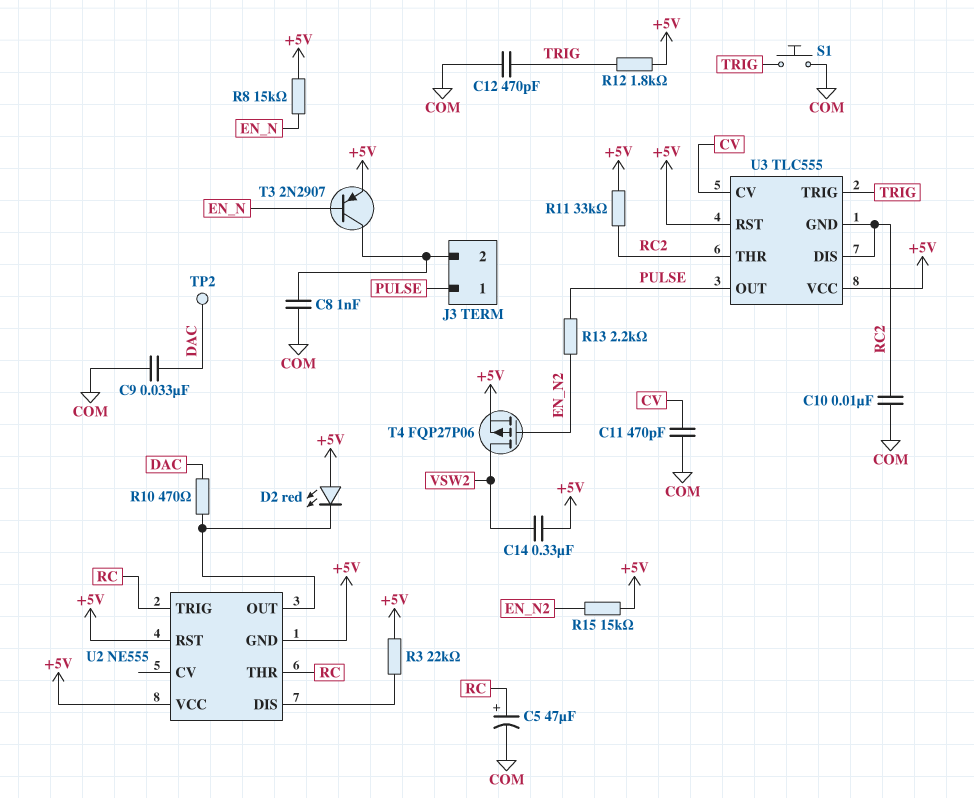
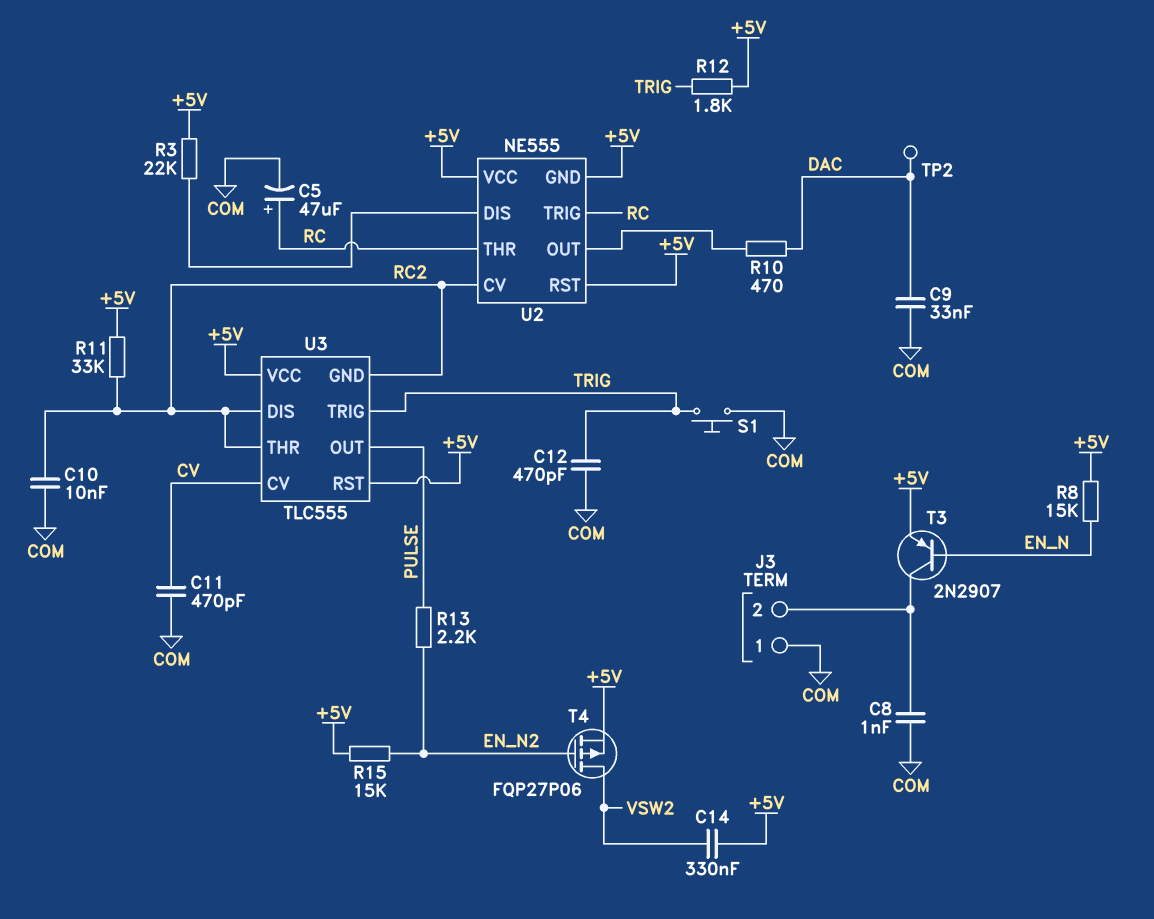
D2: LED red (A +5V, K U2/OUT) -> none
J3 pin 1: PULSE -> COM
U2 pin CV: none -> RC2

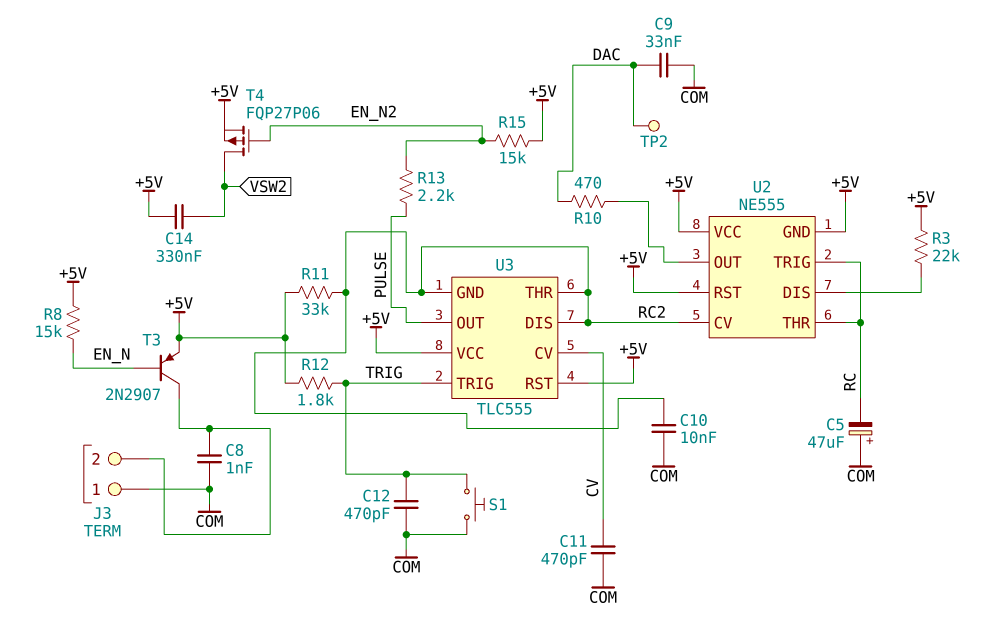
C5: 47uF (plus RC, minus COM) -> 47uF (plus COM, minus RC)

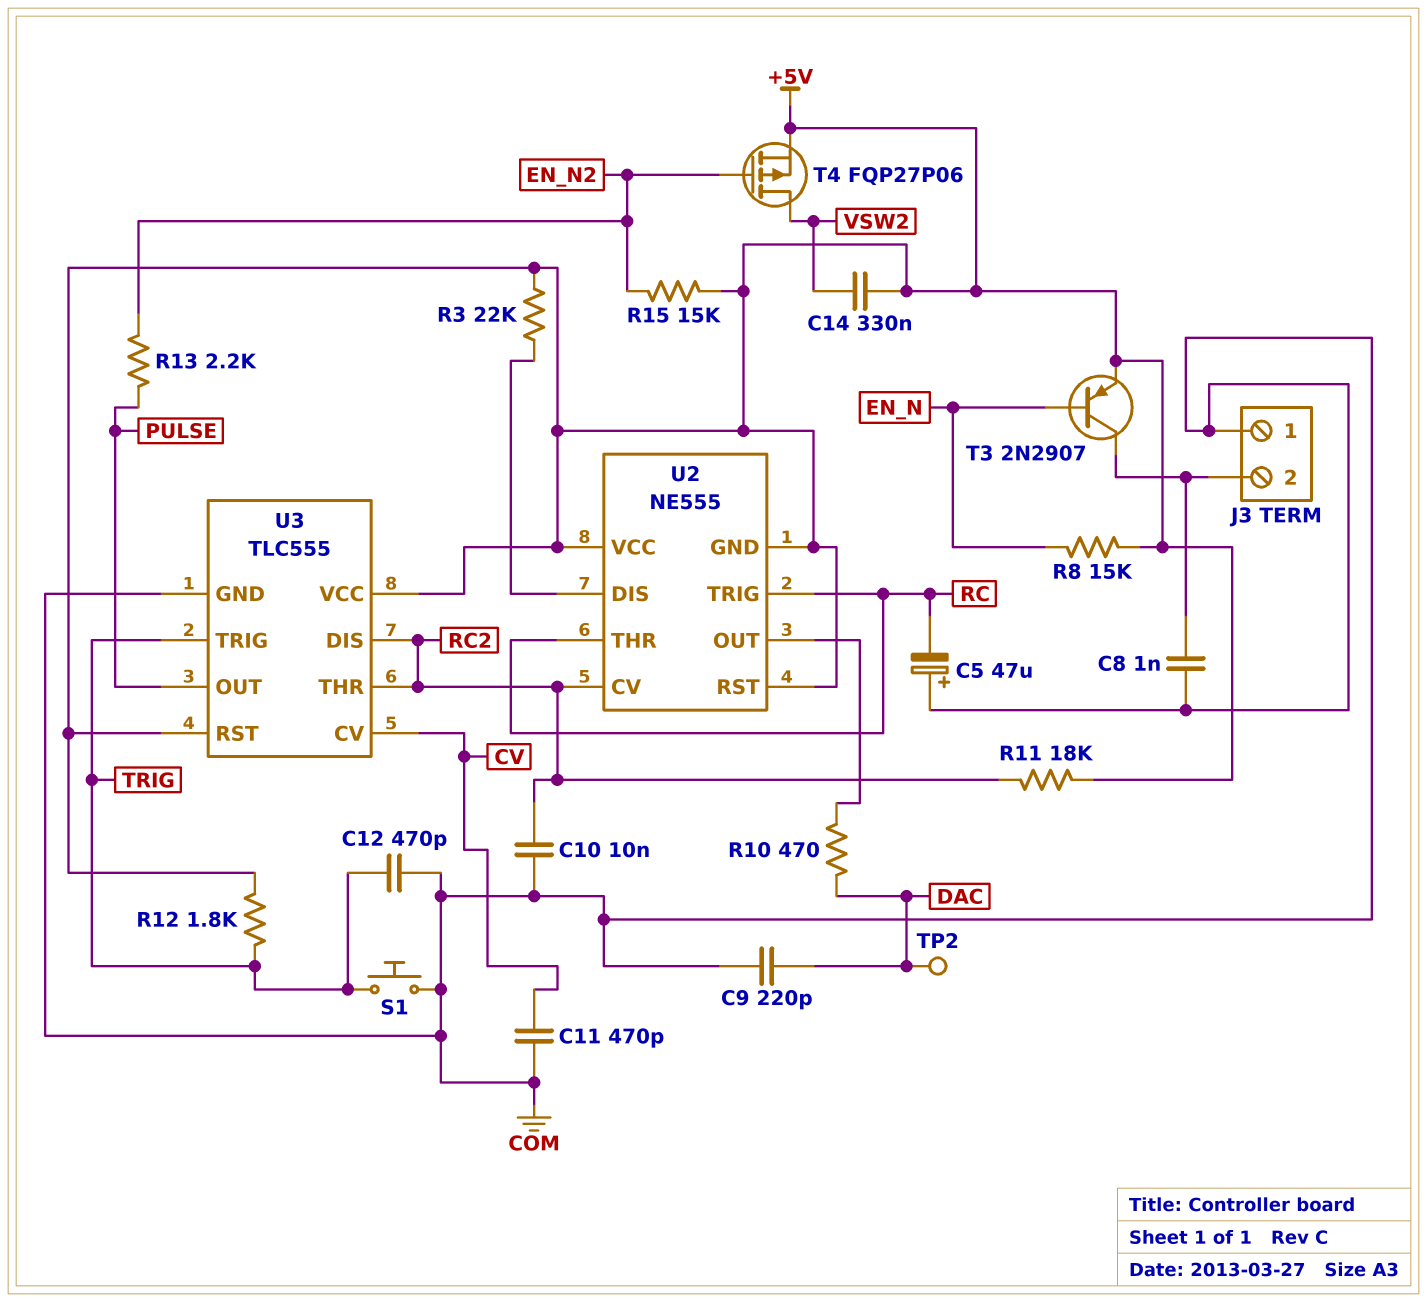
C9: 33nF (COM, DAC) -> 220pF (COM, DAC)
R11: 33k (+5V, RC2) -> 18k (+5V, RC2)
U3 pin GND: RC2 -> COM

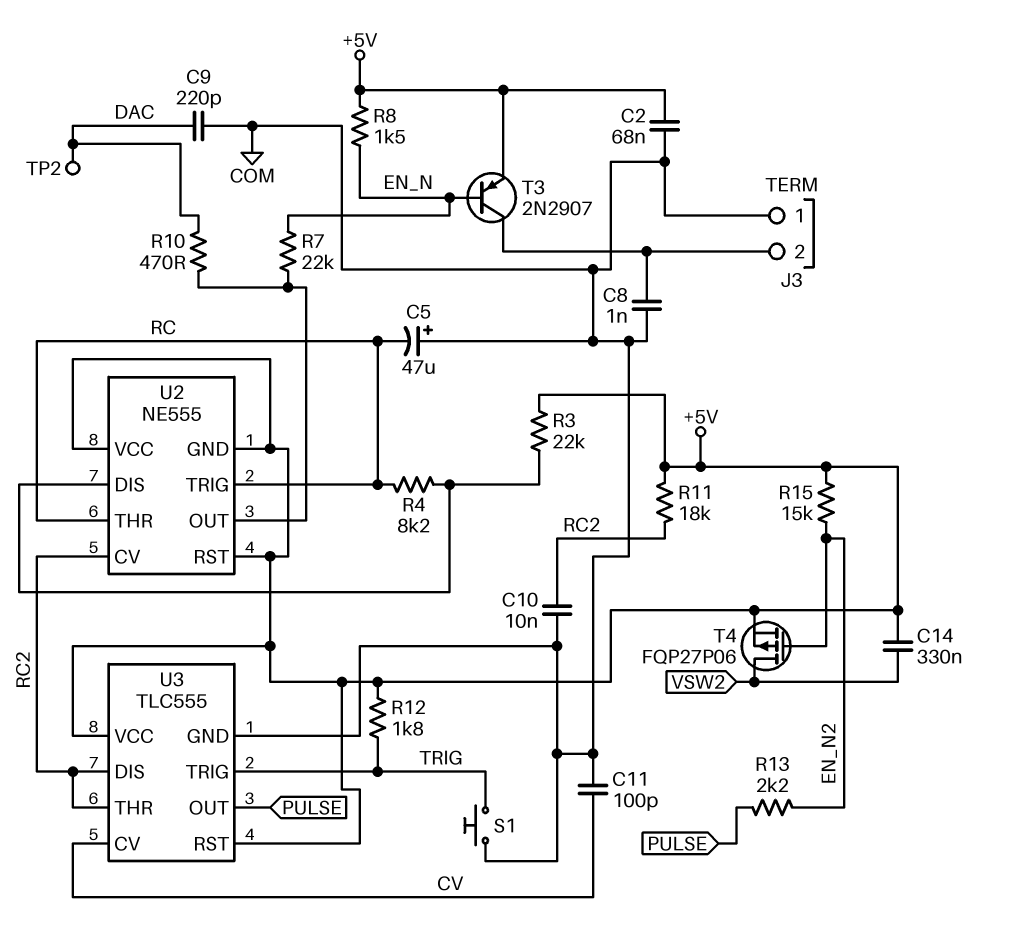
C2: none -> 68nF (+5V, COM)
C11: 470pF (COM, CV) -> 100pF (COM, CV)
C12: 470pF (COM, TRIG) -> none
R4: none -> 8.2k (RC, U2/DIS)
R7: none -> 22k (EN_N, U2/OUT)
R8: 15k (+5V, EN_N) -> 1.5k (+5V, EN_N)

